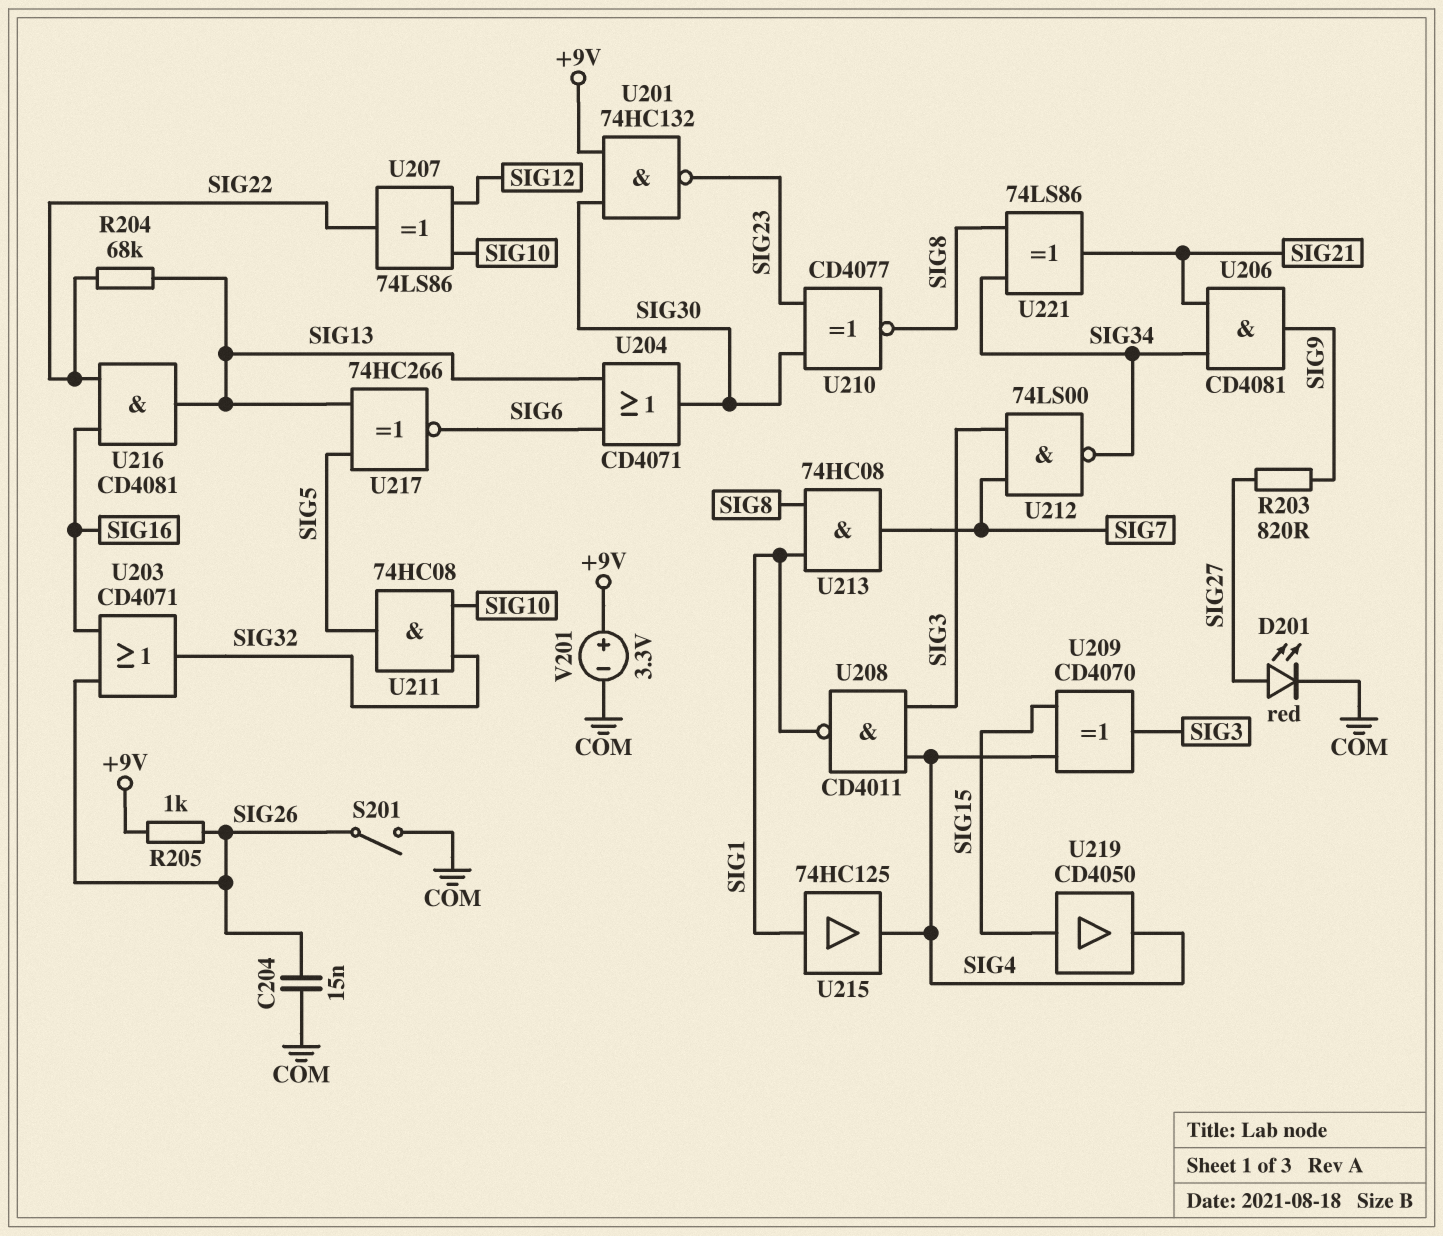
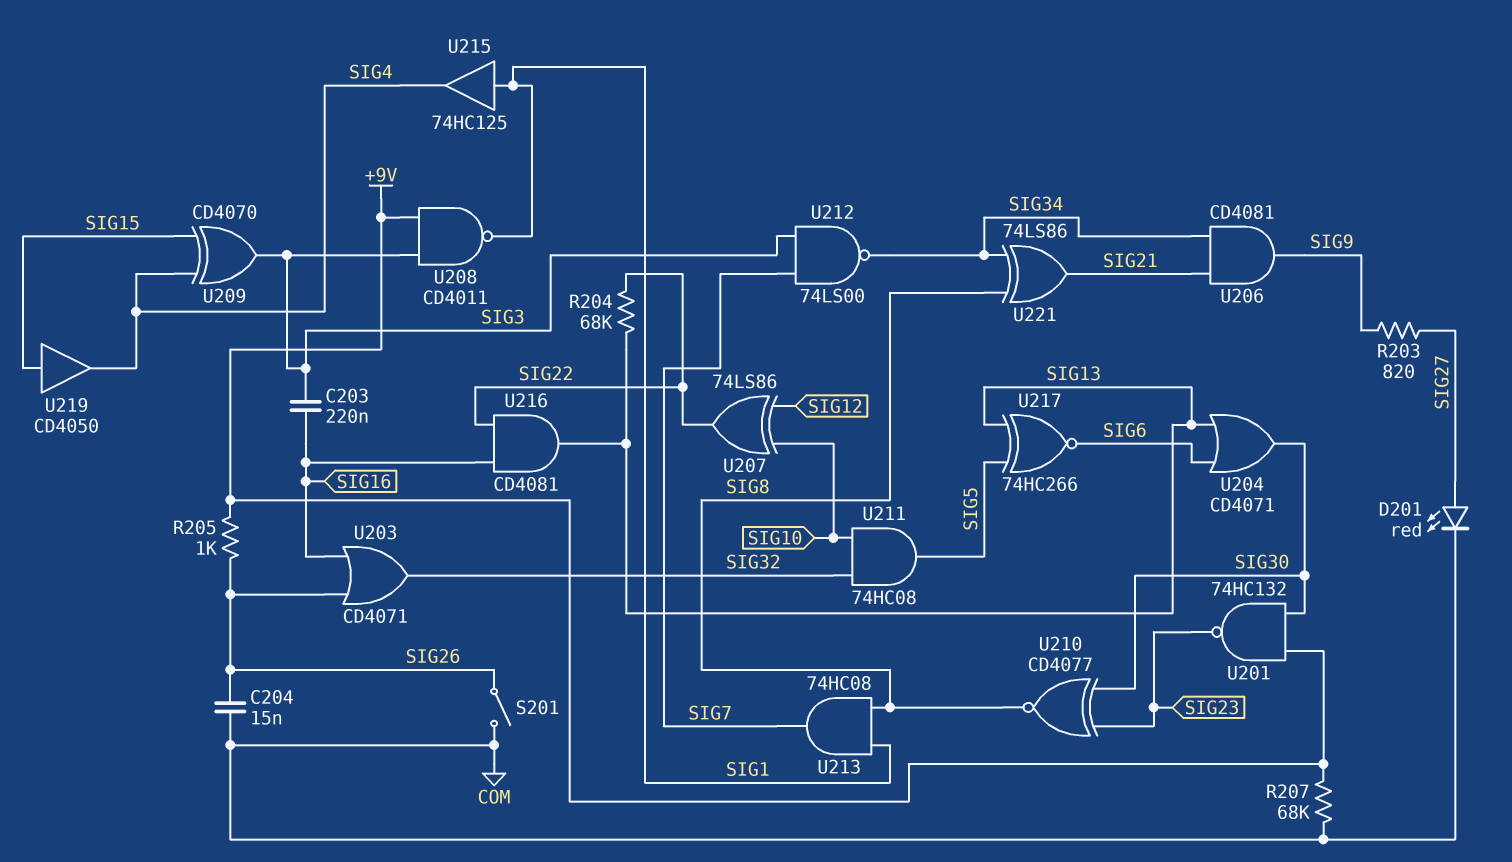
C203: none -> 220nF (SIG3, SIG16)
R207: none -> 68k (+9V, COM)
U208: NAND CD4011 (in SIG3, in SIG4, out SIG1) -> NAND CD4011 (in +9V, in SIG3, out SIG1)
V201: 3.3V (plus +9V, minus COM) -> none

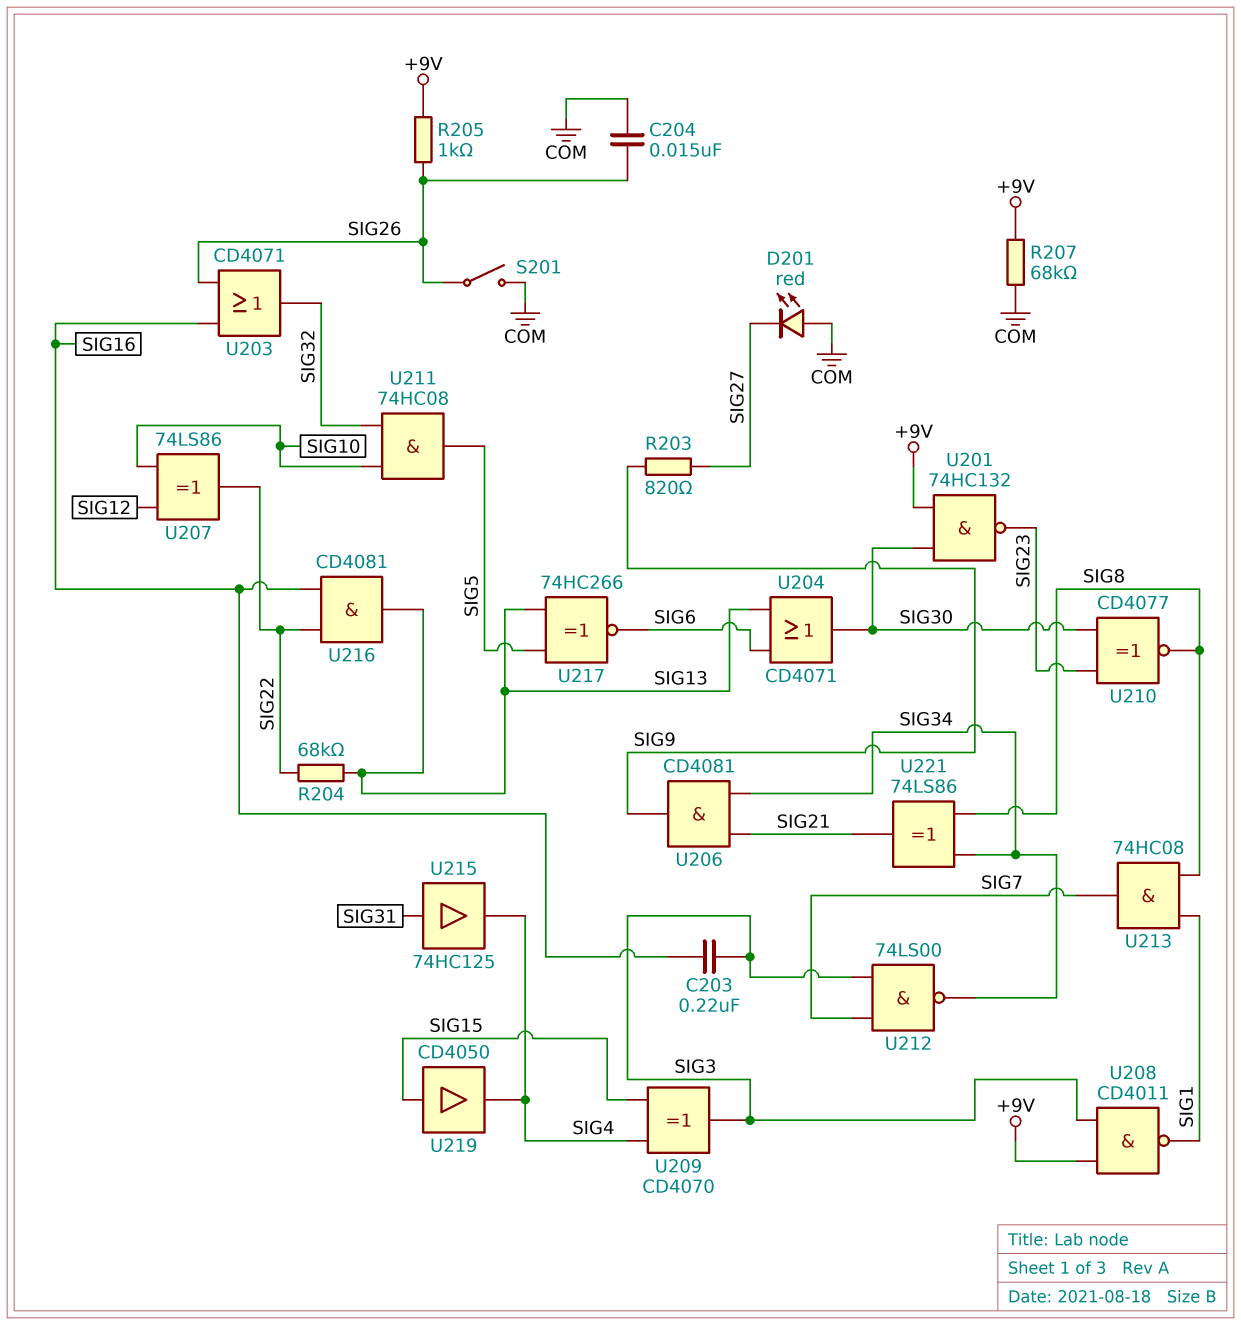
D201: LED red (A SIG27, K COM) -> LED red (A COM, K SIG27)
U215: buffer 74HC125 (in SIG1, out SIG4) -> buffer 74HC125 (in SIG31, out SIG4)

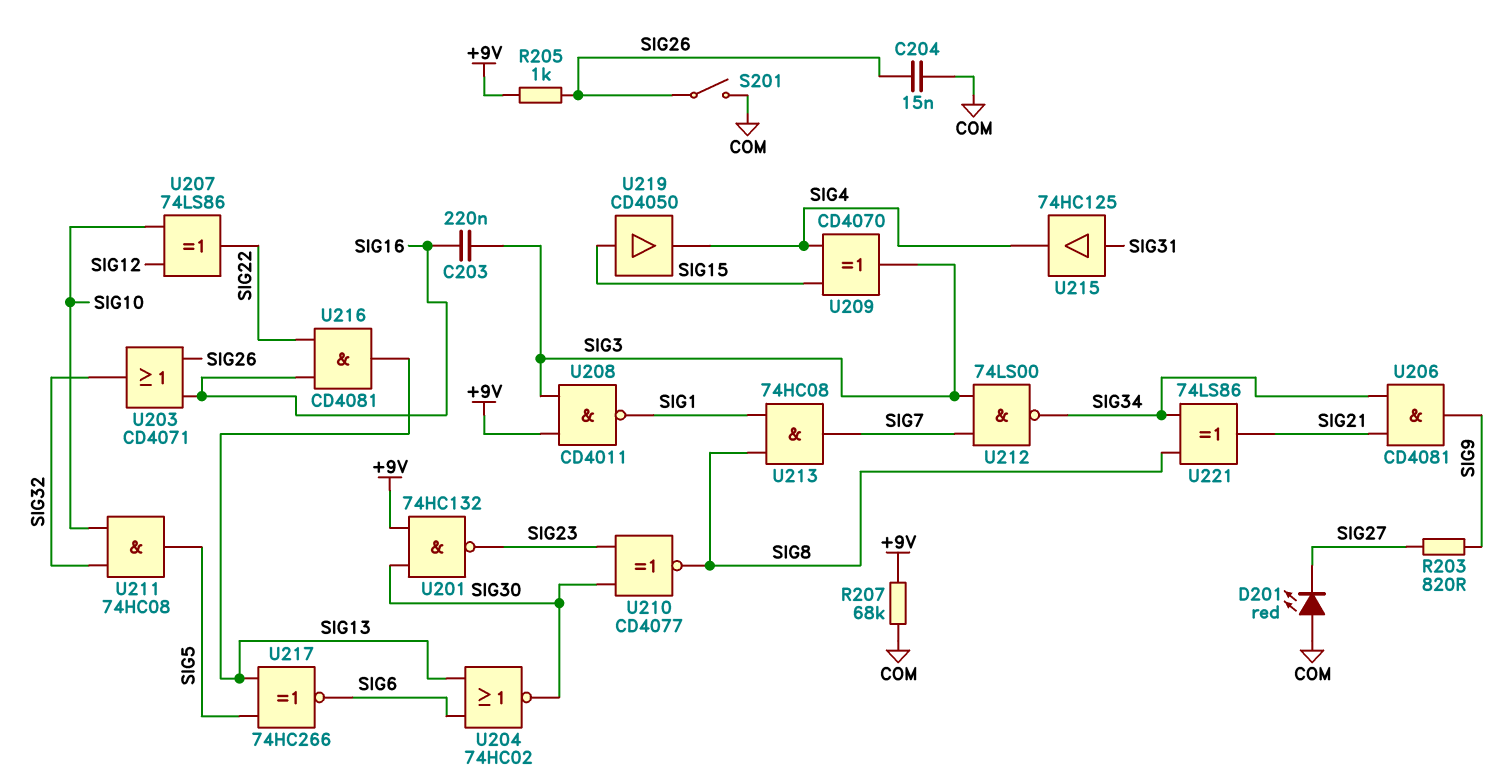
R204: 68k (SIG13, SIG22) -> none
U204: OR CD4071 (in SIG6, in SIG13, out SIG30) -> NOR 74HC02 (in SIG6, in SIG13, out SIG30)

